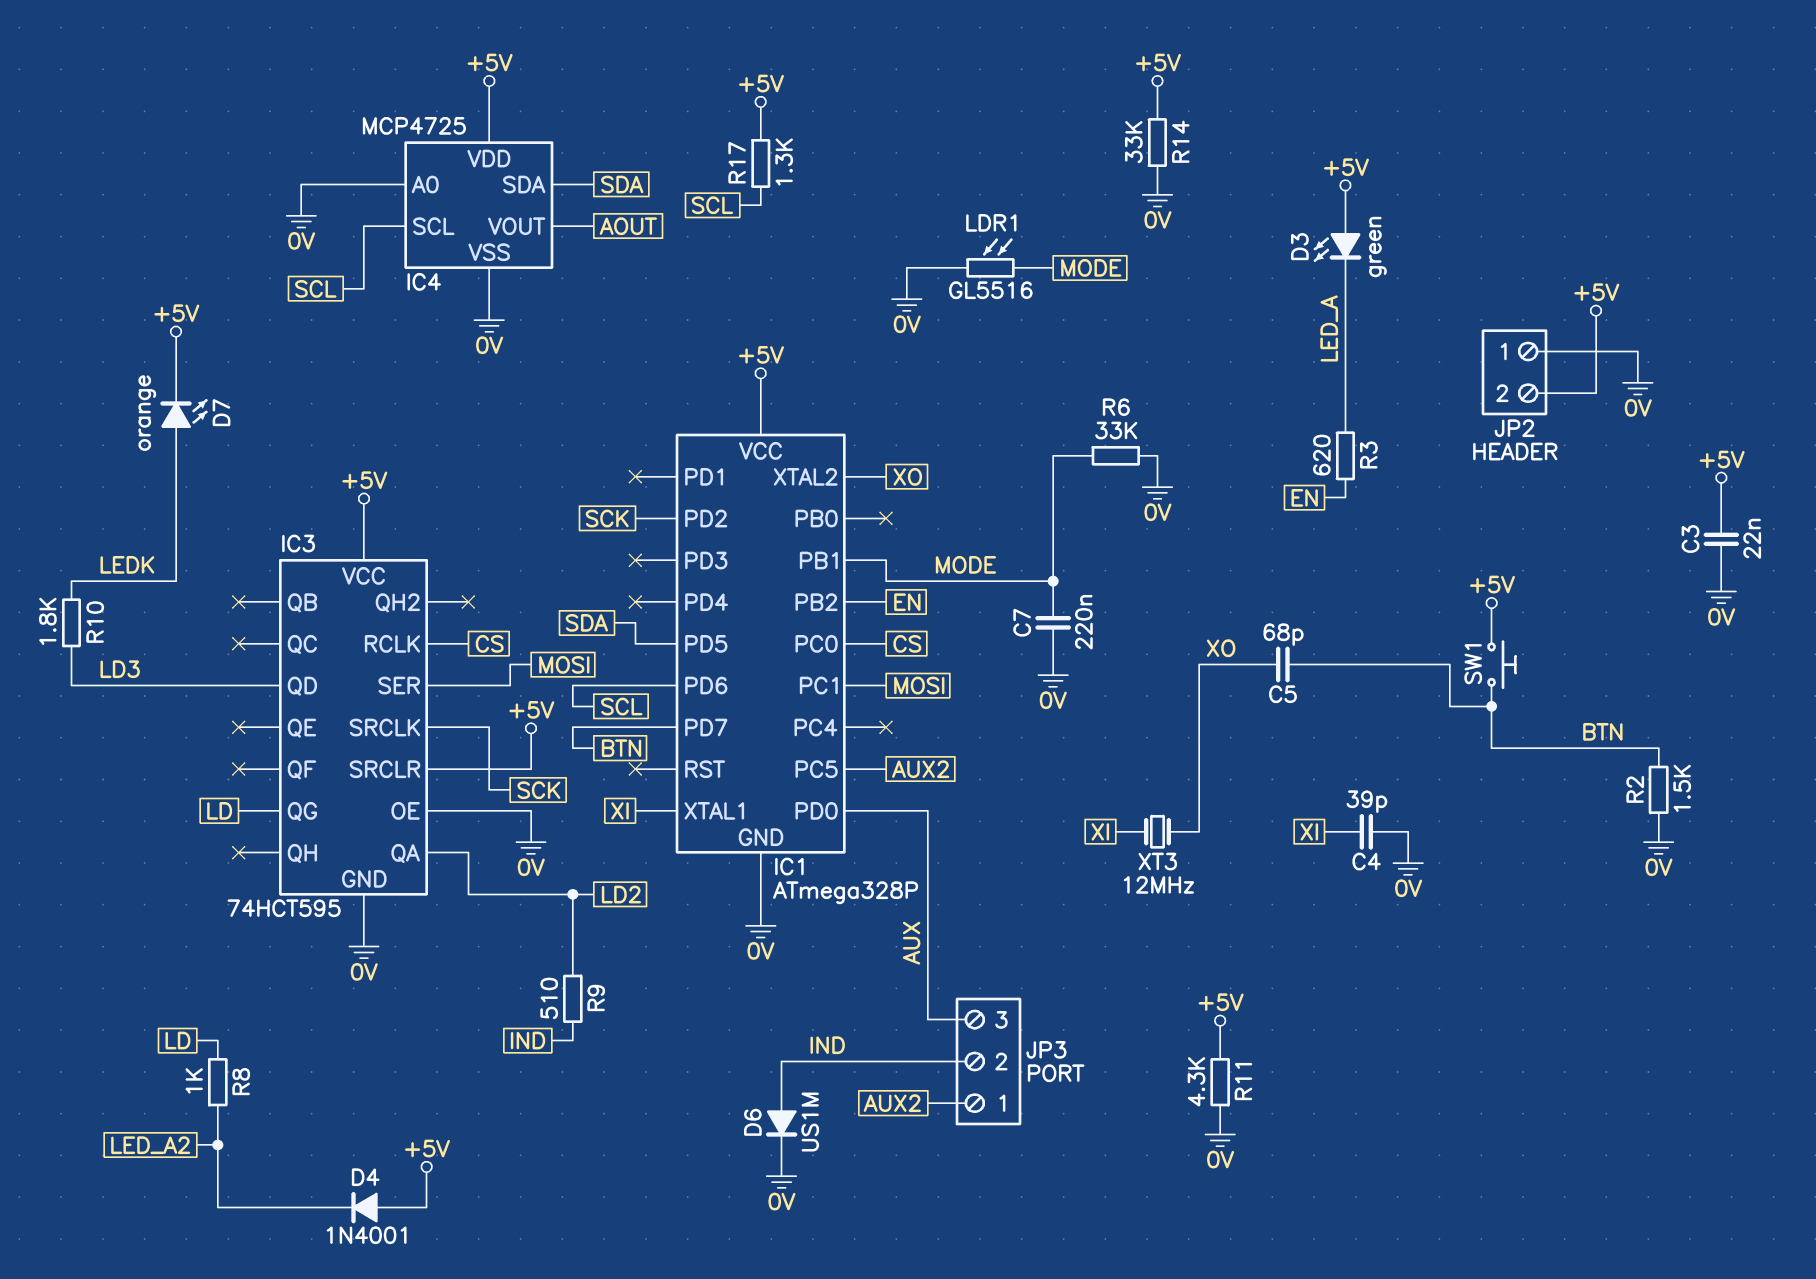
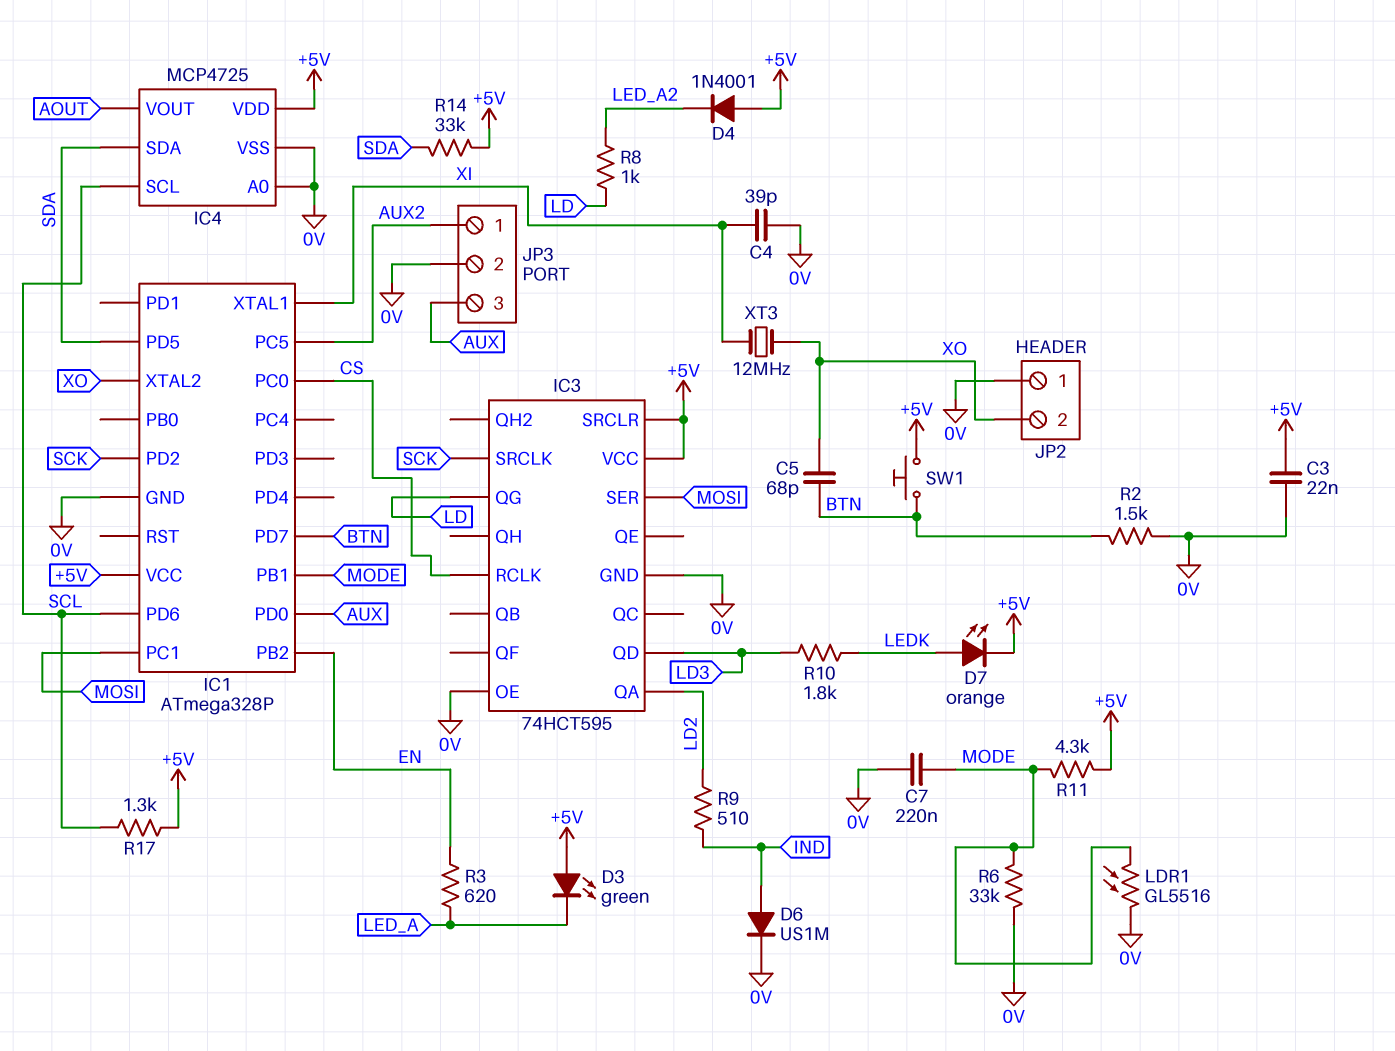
JP2 pin 2: +5V -> XO
JP3 pin 2: IND -> 0V
R11: 4.3k (+5V, 0V) -> 4.3k (+5V, MODE)
R14: 33k (+5V, 0V) -> 33k (+5V, SDA)

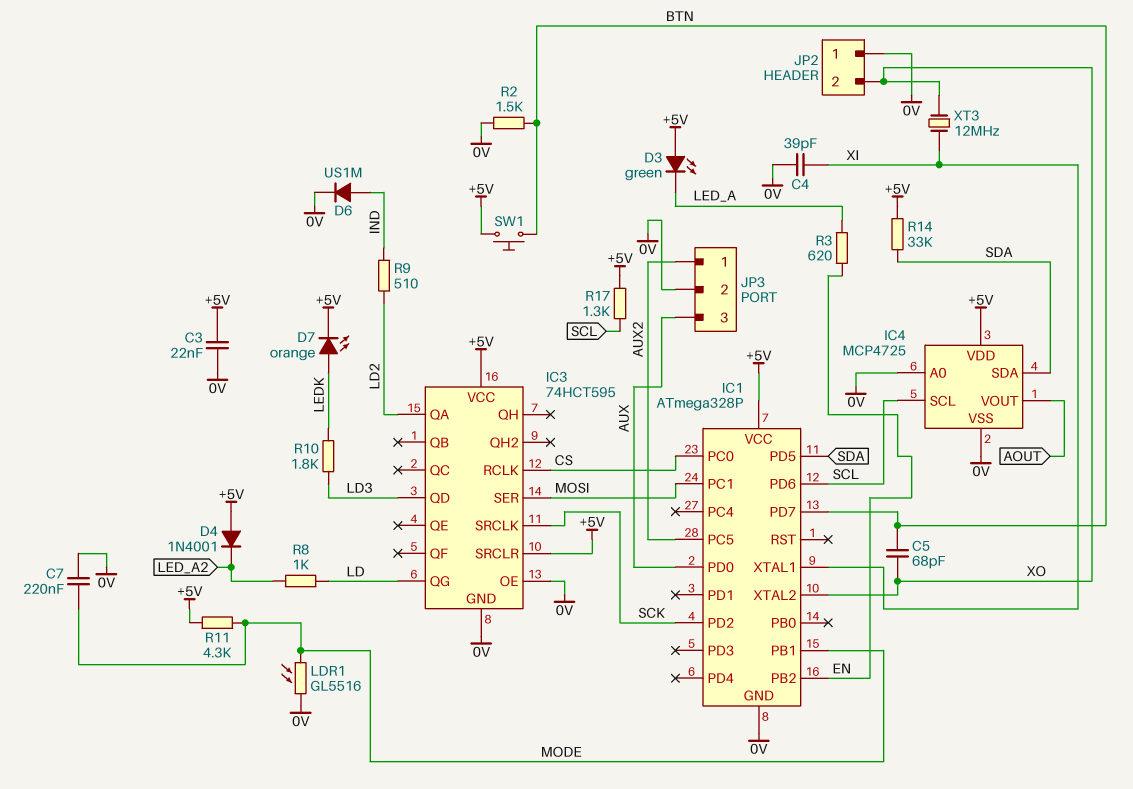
R6: 33k (0V, MODE) -> none

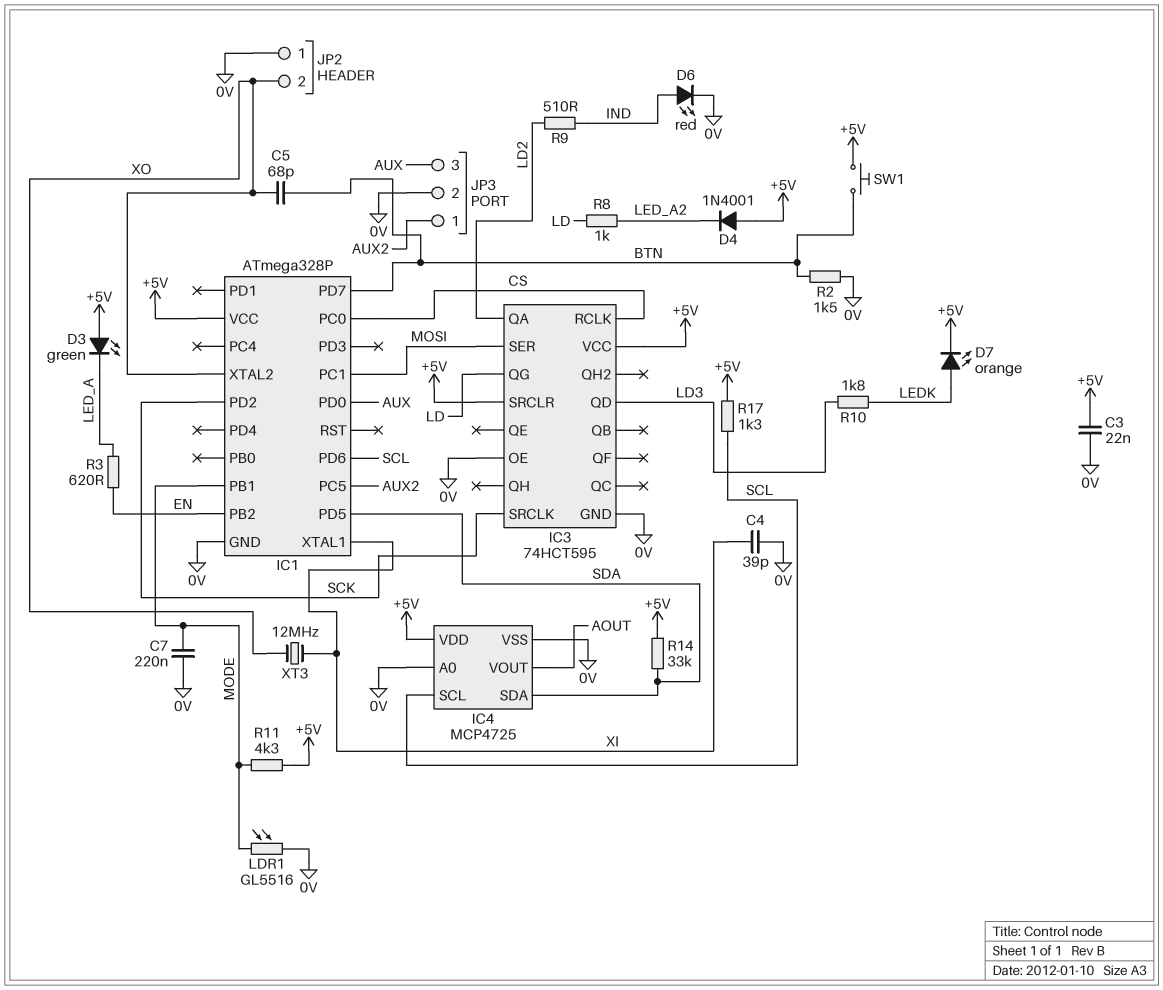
D6: diode US1M (A IND, K 0V) -> LED red (A IND, K 0V)

